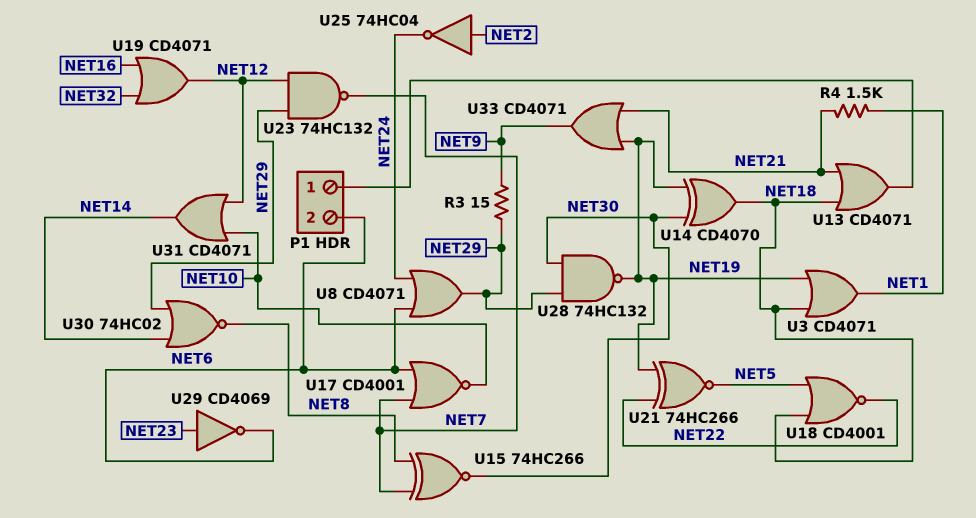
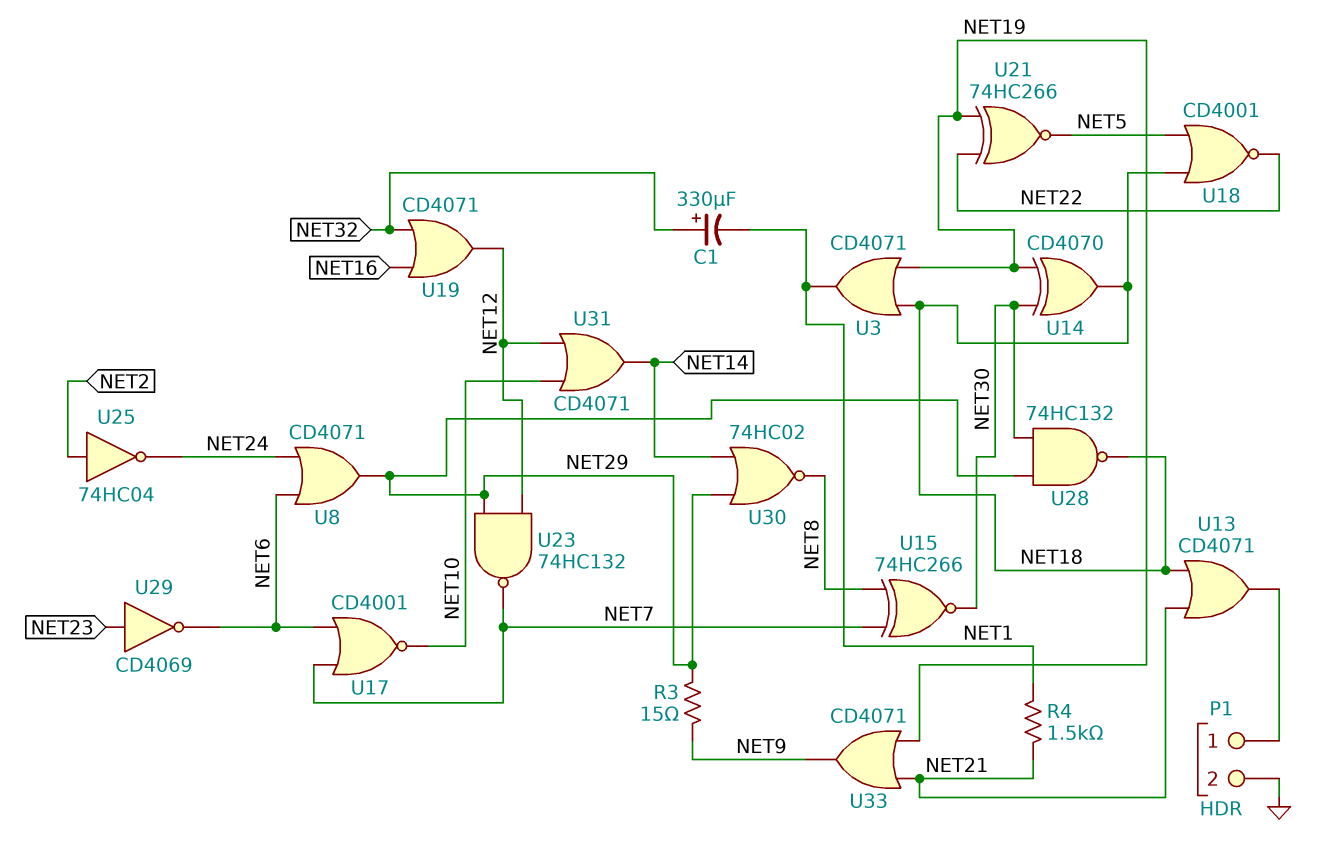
C1: none -> 330uF (plus NET32, minus NET1)
P1 pin 2: NET6 -> GND
U28: NAND 74HC132 (in NET29, in NET30, out NET19) -> NAND 74HC132 (in NET29, in NET30, out NET18)

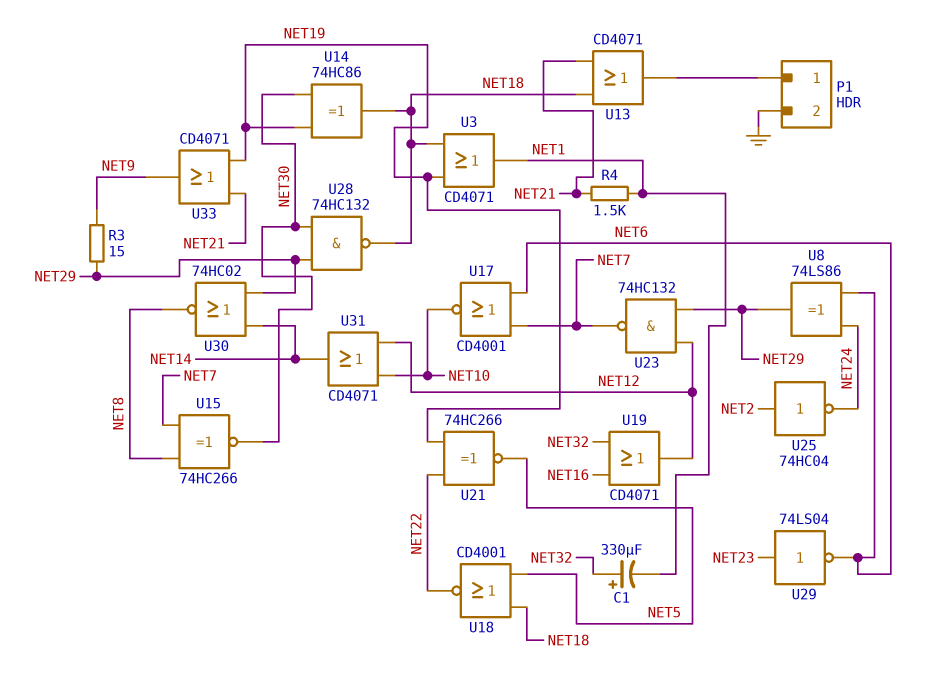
U8: OR CD4071 (in NET6, in NET24, out NET29) -> XOR 74LS86 (in NET6, in NET24, out NET29)
U14: XOR CD4070 (in NET19, in NET30, out NET18) -> XOR 74HC86 (in NET19, in NET30, out NET18)
U29: NOT CD4069 (in NET23, out NET6) -> NOT 74LS04 (in NET23, out NET6)

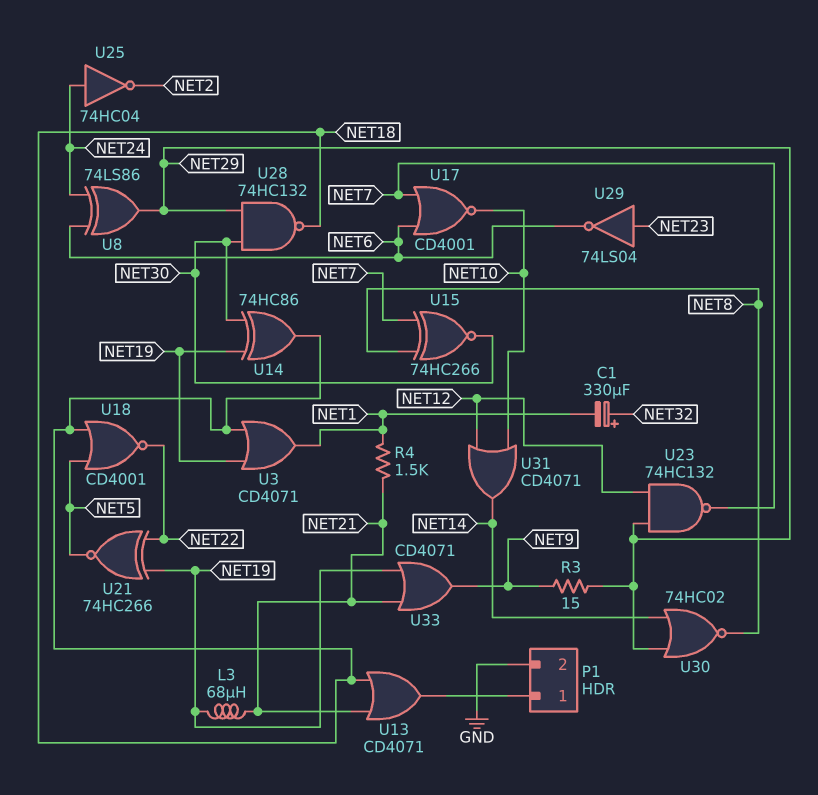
L3: none -> 68uH (NET19, NET21)
U19: OR CD4071 (in NET16, in NET32, out NET12) -> none
U25: NOT 74HC04 (in NET2, out NET24) -> NOT 74HC04 (in NET24, out NET2)

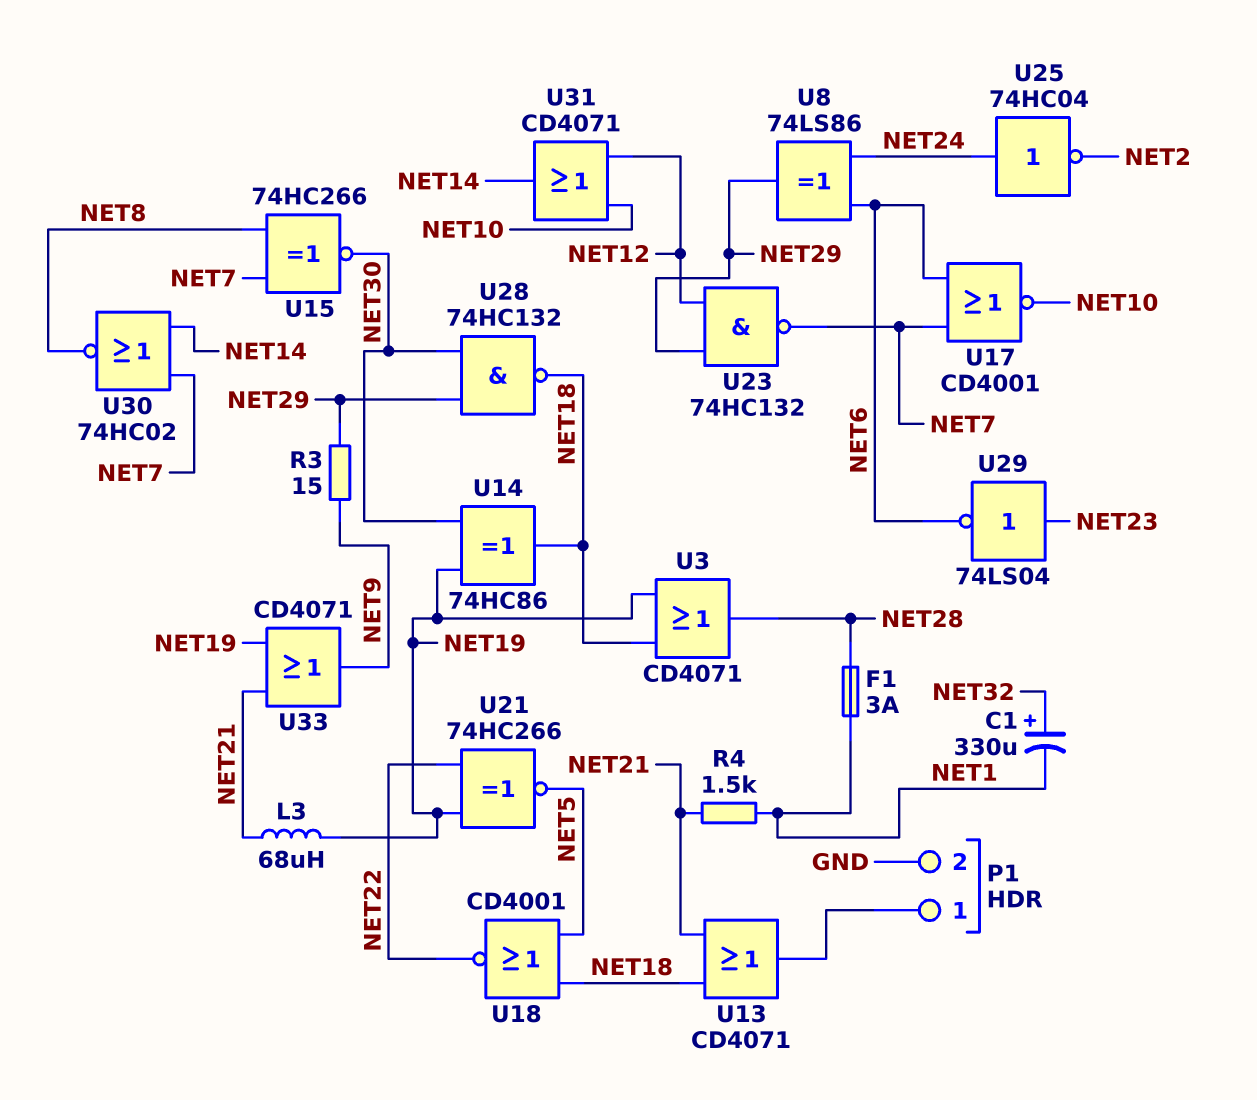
F1: none -> 3A (NET1, NET28)
U3: OR CD4071 (in NET18, in NET19, out NET1) -> OR CD4071 (in NET18, in NET19, out NET28)
U30: NOR 74HC02 (in NET14, in NET29, out NET8) -> NOR 74HC02 (in NET7, in NET14, out NET8)

